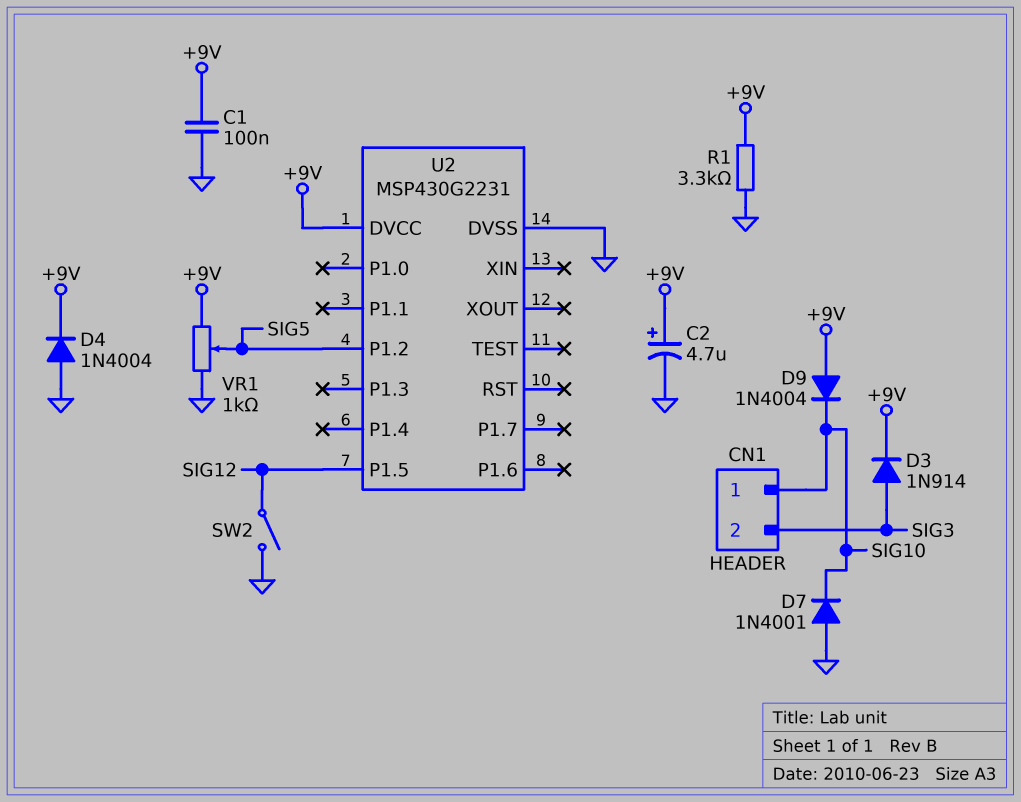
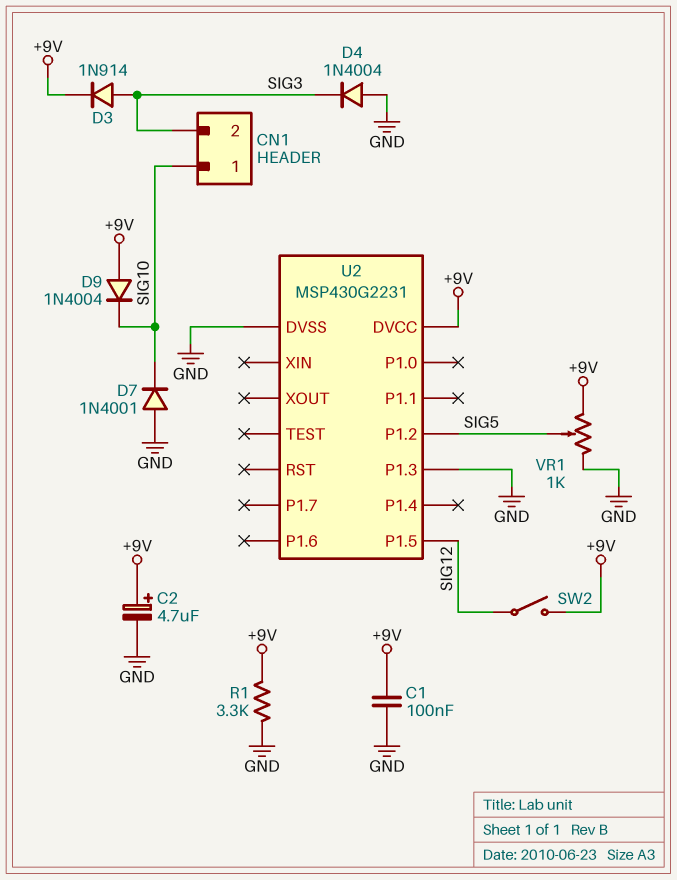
D4: diode 1N4004 (A GND, K +9V) -> diode 1N4004 (A GND, K SIG3)
SW2: switch (GND, SIG12) -> switch (+9V, SIG12)
U2 pin P1.3: none -> GND

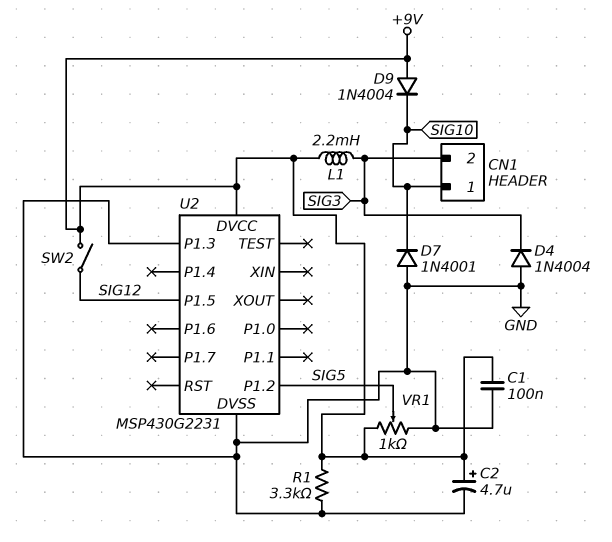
D3: diode 1N914 (A SIG3, K +9V) -> none
L1: none -> 2.2mH (+9V, SIG3)

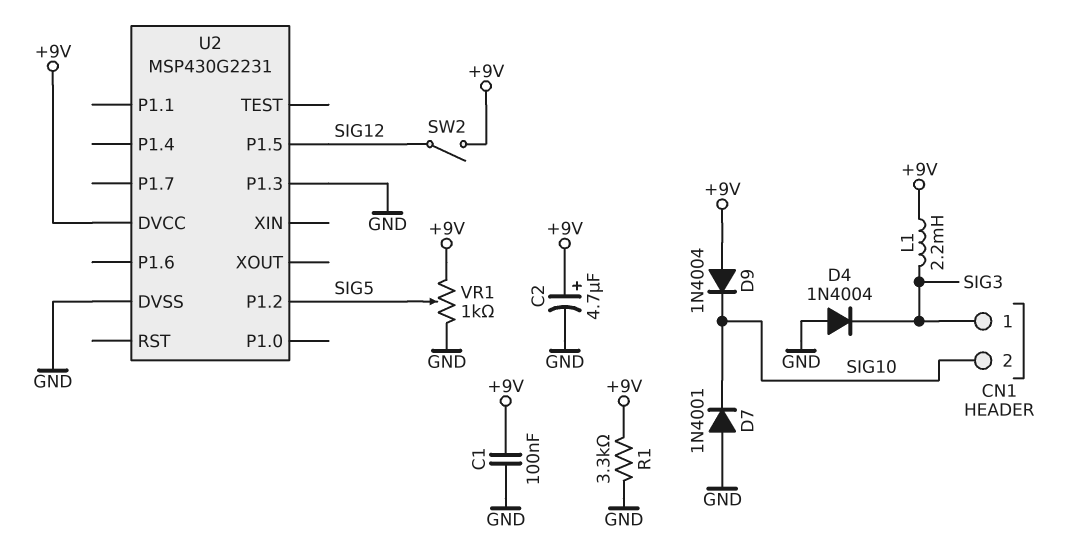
CN1 pin 1: SIG10 -> SIG3
CN1 pin 2: SIG3 -> SIG10

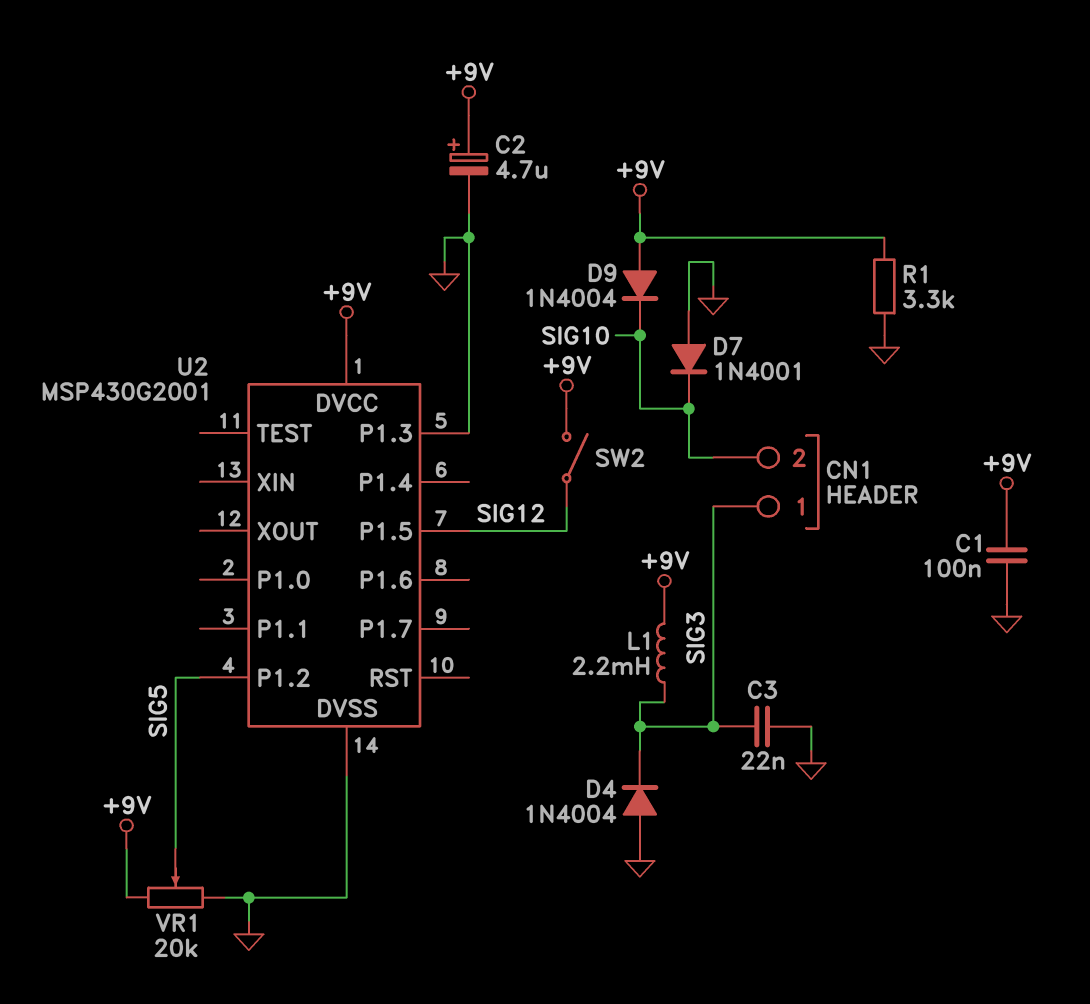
C3: none -> 22nF (GND, SIG3)
U2: MSP430G2231 -> MSP430G2001
VR1: 1k (+9V, GND, wiper SIG5) -> 20k (+9V, GND, wiper SIG5)

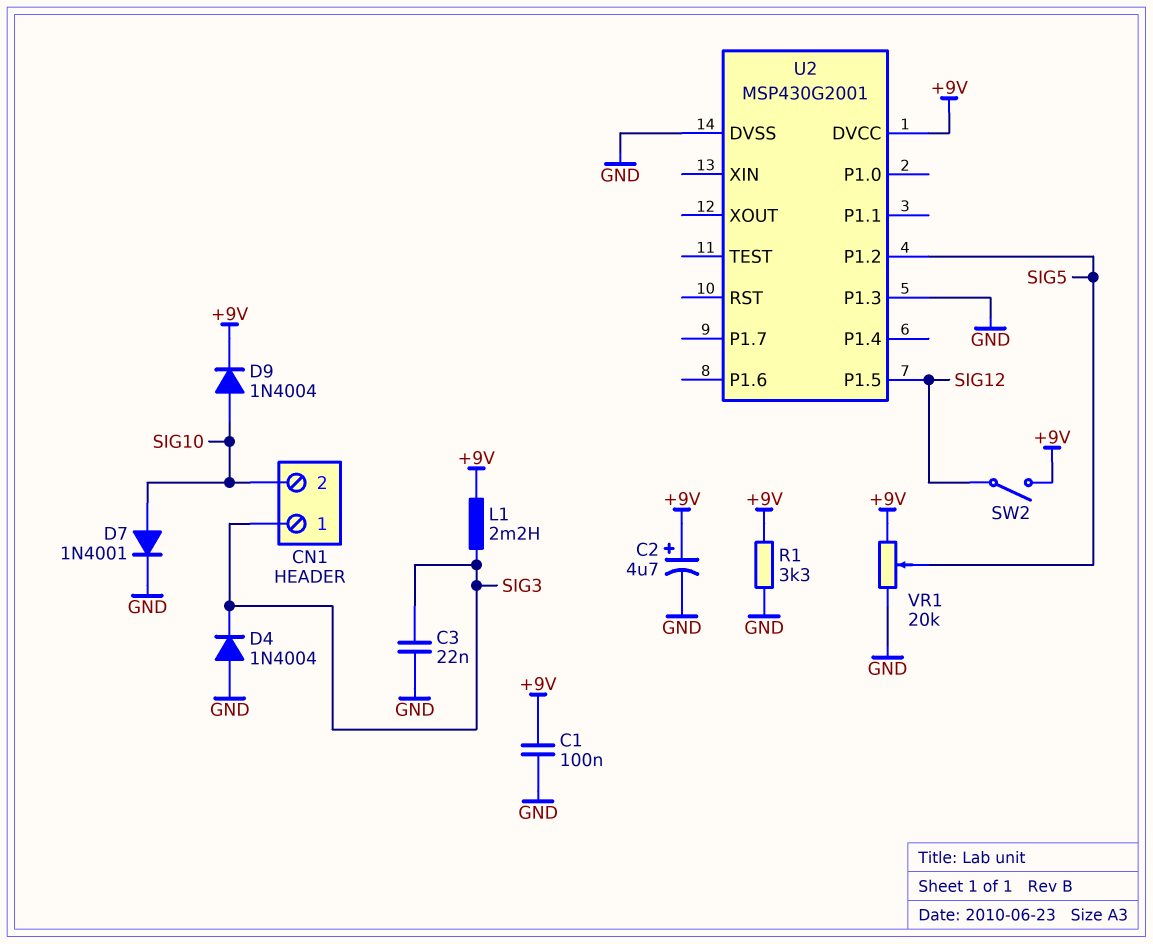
D7: diode 1N4001 (A GND, K SIG10) -> diode 1N4001 (A SIG10, K GND)
D9: diode 1N4004 (A +9V, K SIG10) -> diode 1N4004 (A SIG10, K +9V)

